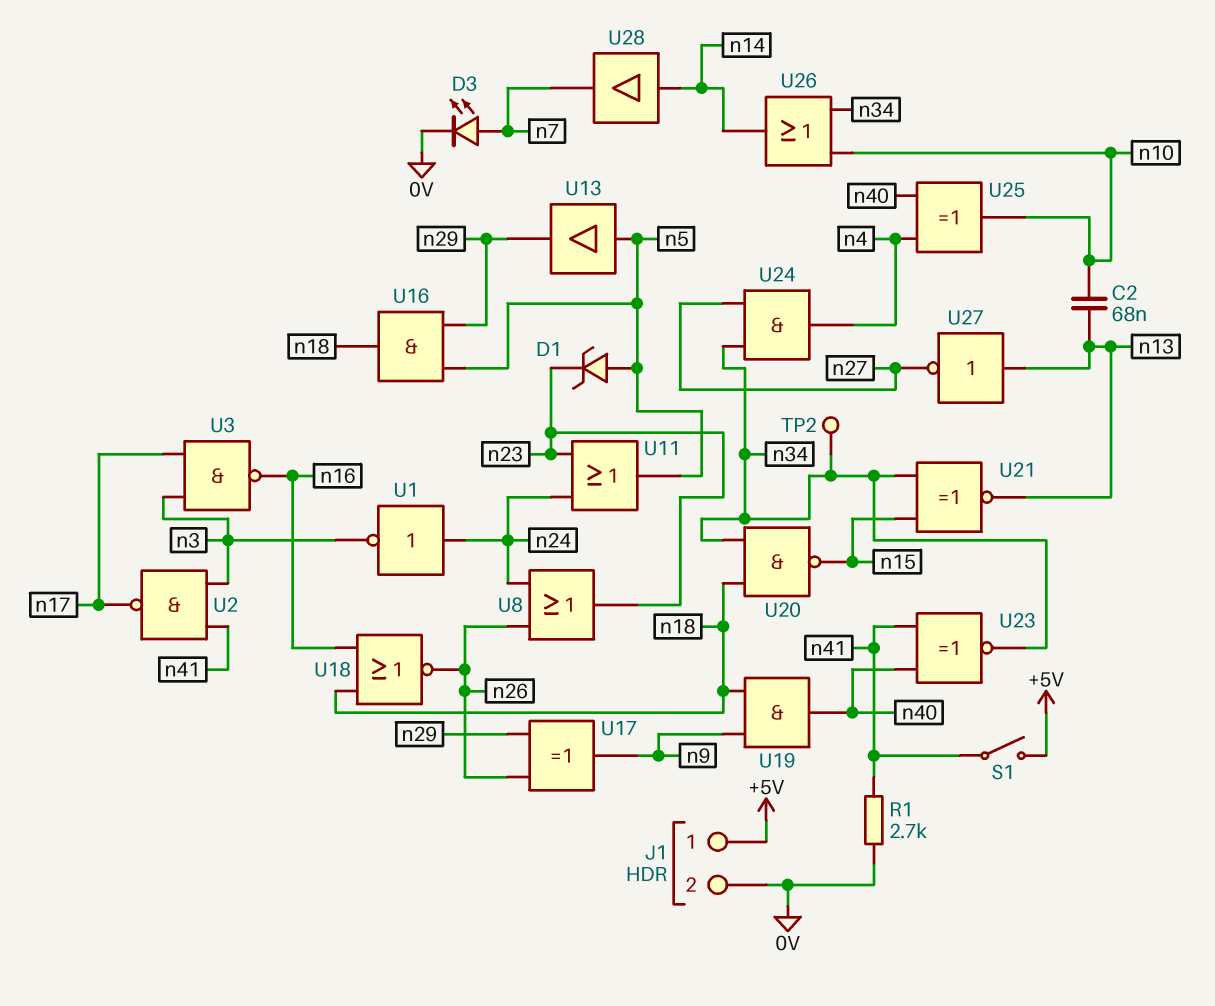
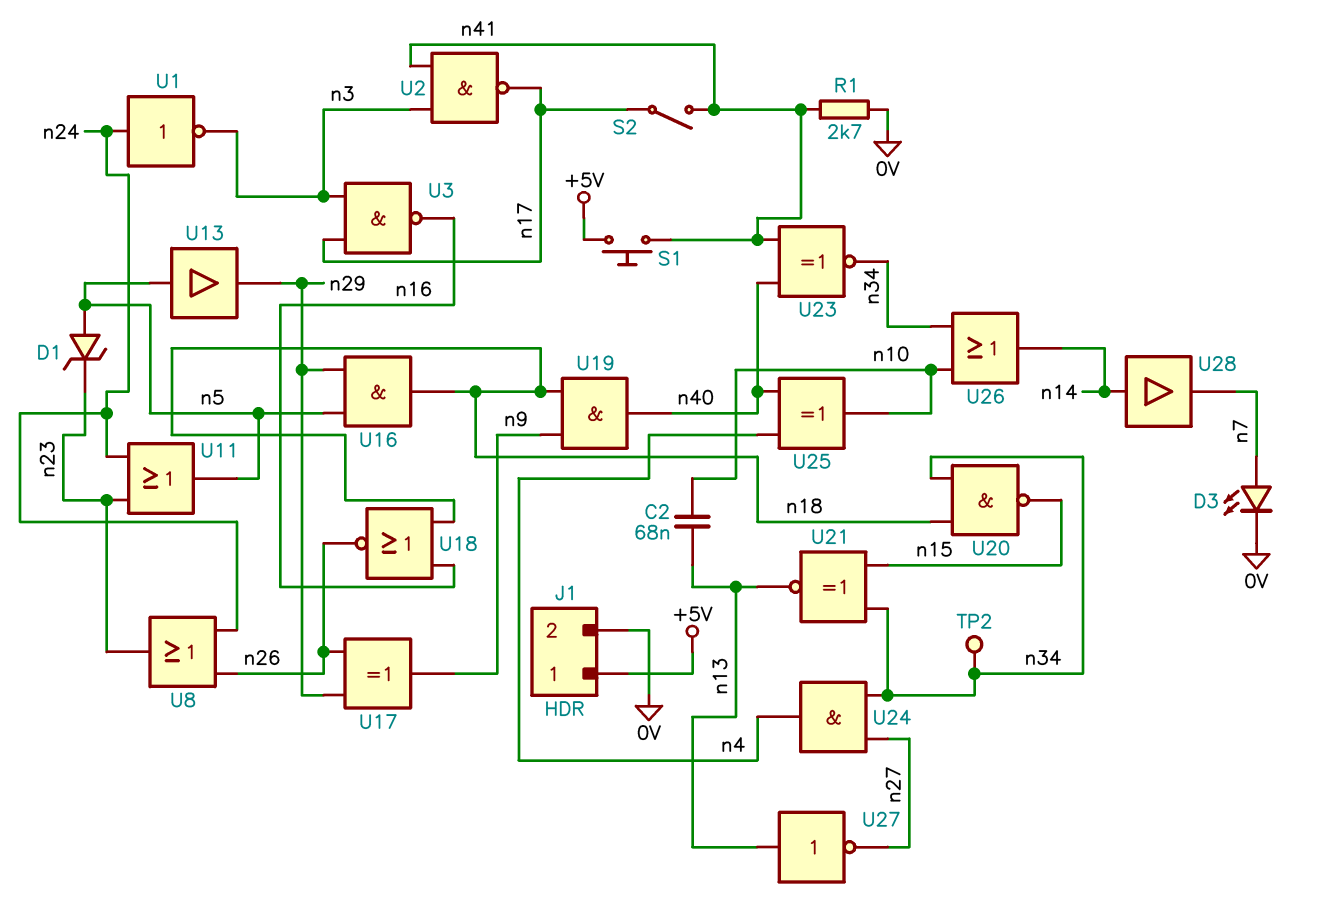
S1: switch (+5V, n41) -> button (+5V, n41)
S2: none -> switch (n17, n41)

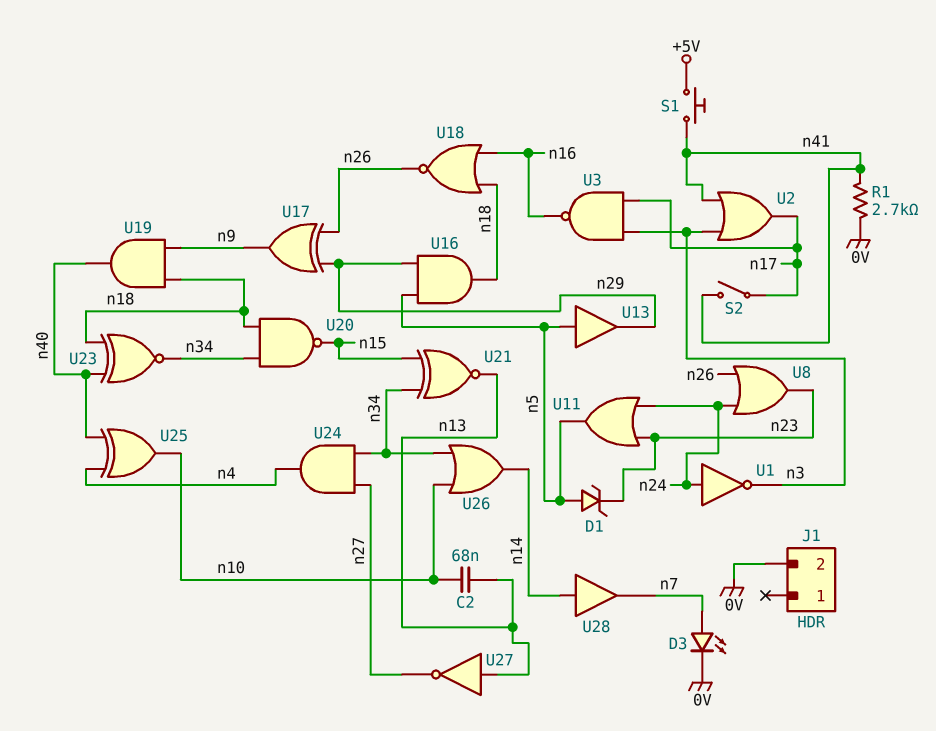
J1 pin 1: +5V -> none
TP2: test point (n34) -> none
U2: NAND (in n3, in n41, out n17) -> OR (in n3, in n41, out n17)
U23: XNOR (in n40, in n41, out n34) -> XNOR (in n18, in n40, out n34)

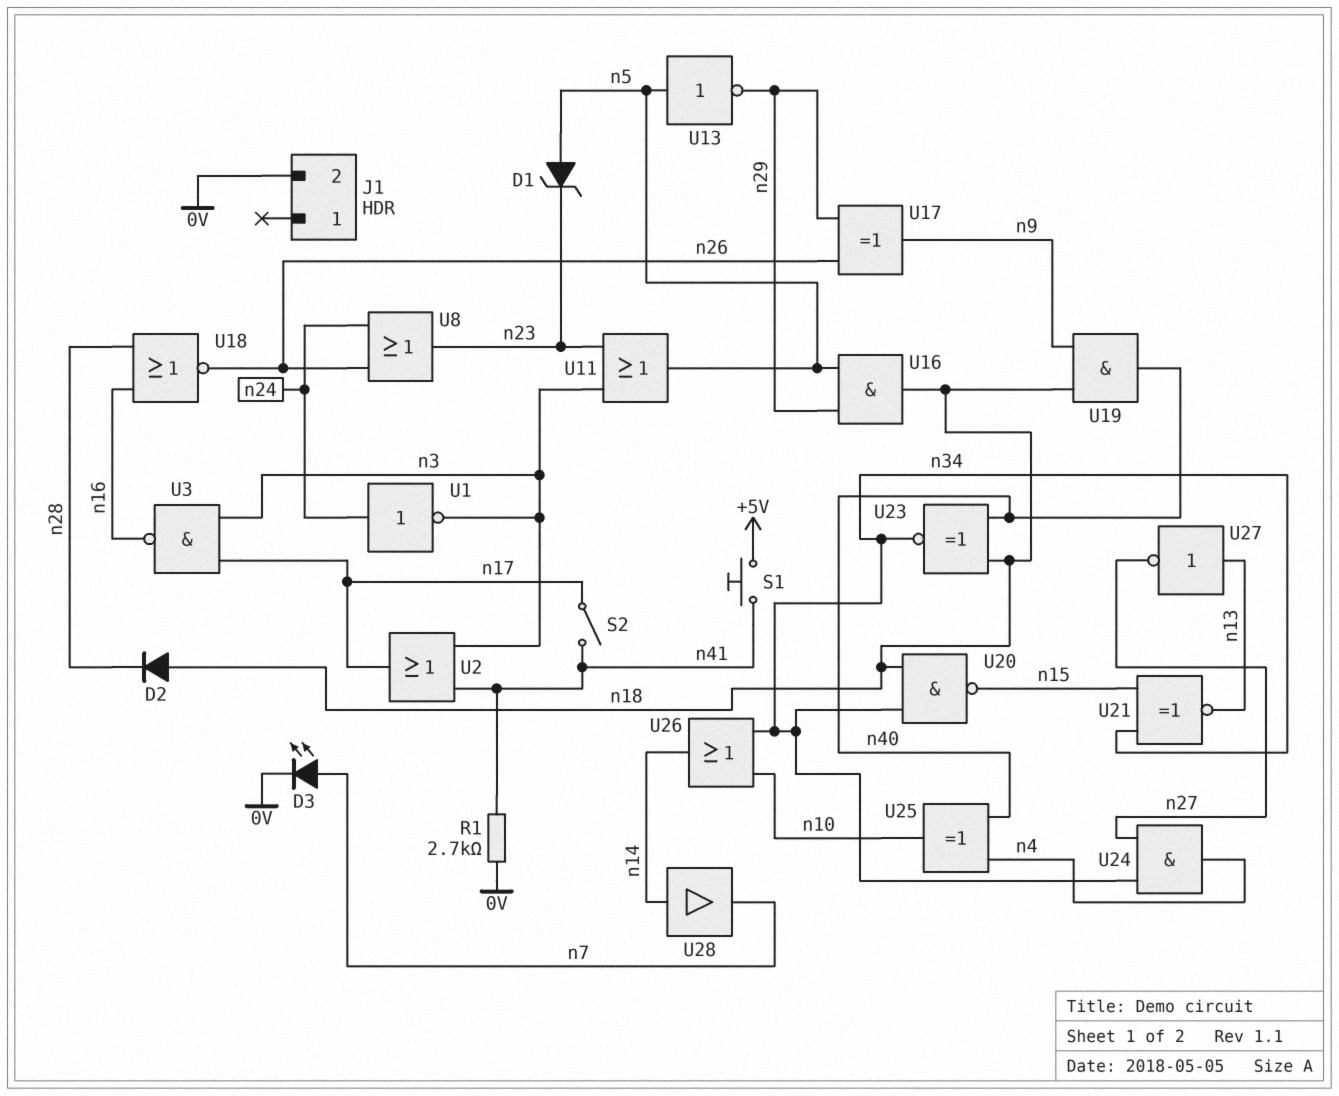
C2: 68nF (n10, n13) -> none
D2: none -> diode (A n18, K n28)
U11: OR (in n23, in n24, out n5) -> OR (in n3, in n23, out n5)
U13: buffer (in n5, out n29) -> NOT (in n5, out n29)
U18: NOR (in n16, in n18, out n26) -> NOR (in n16, in n28, out n26)

